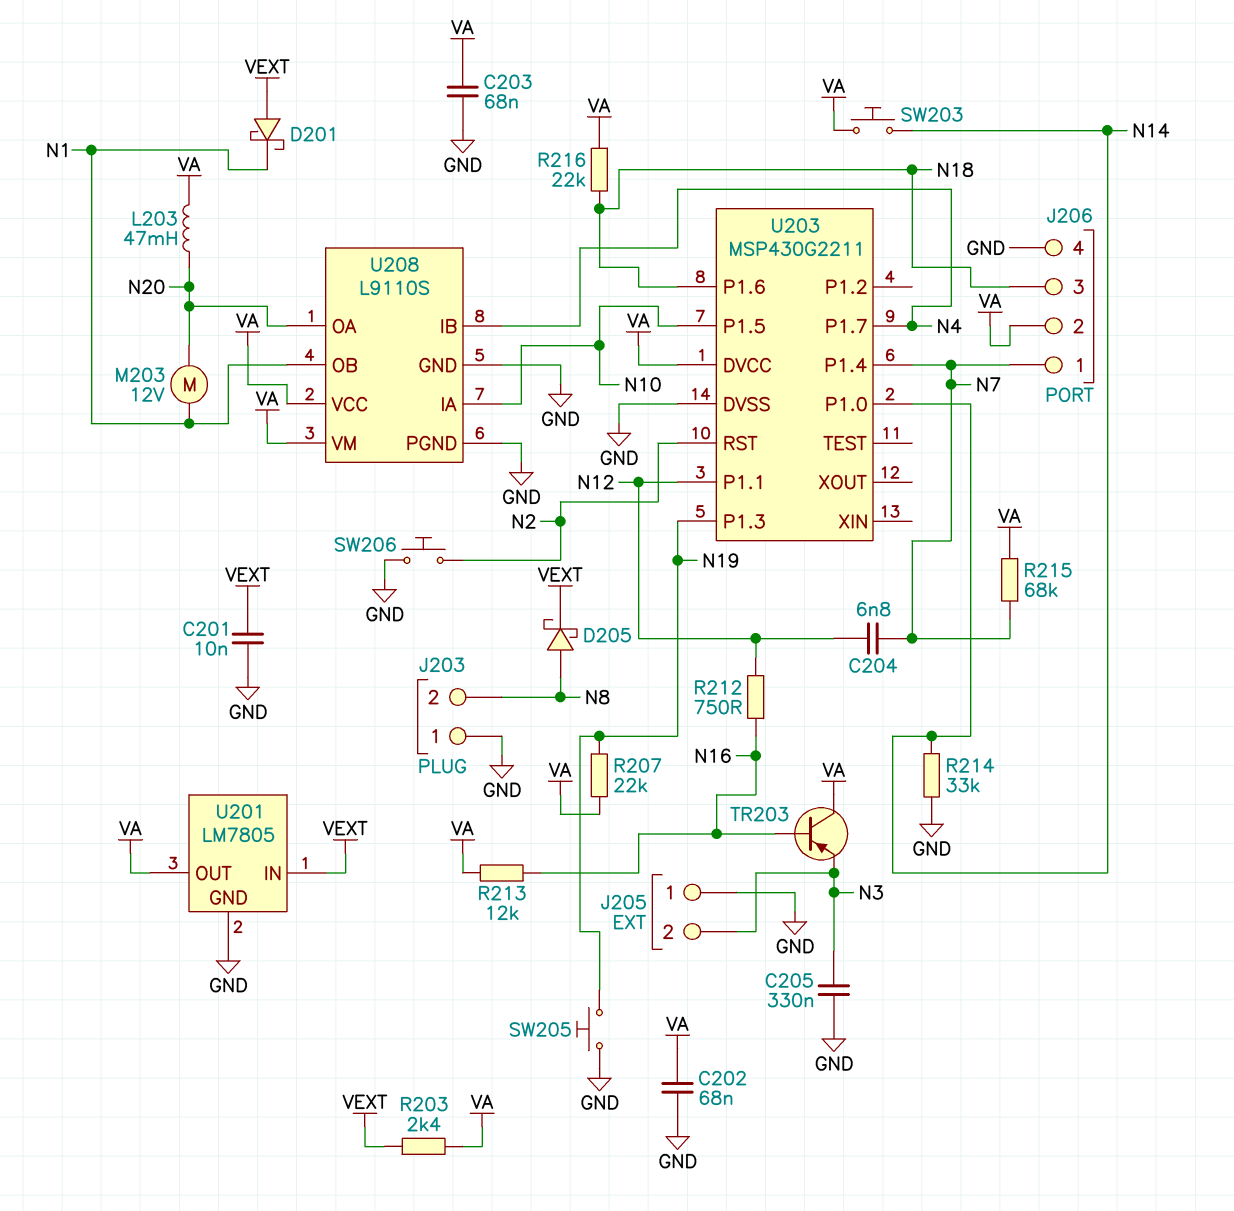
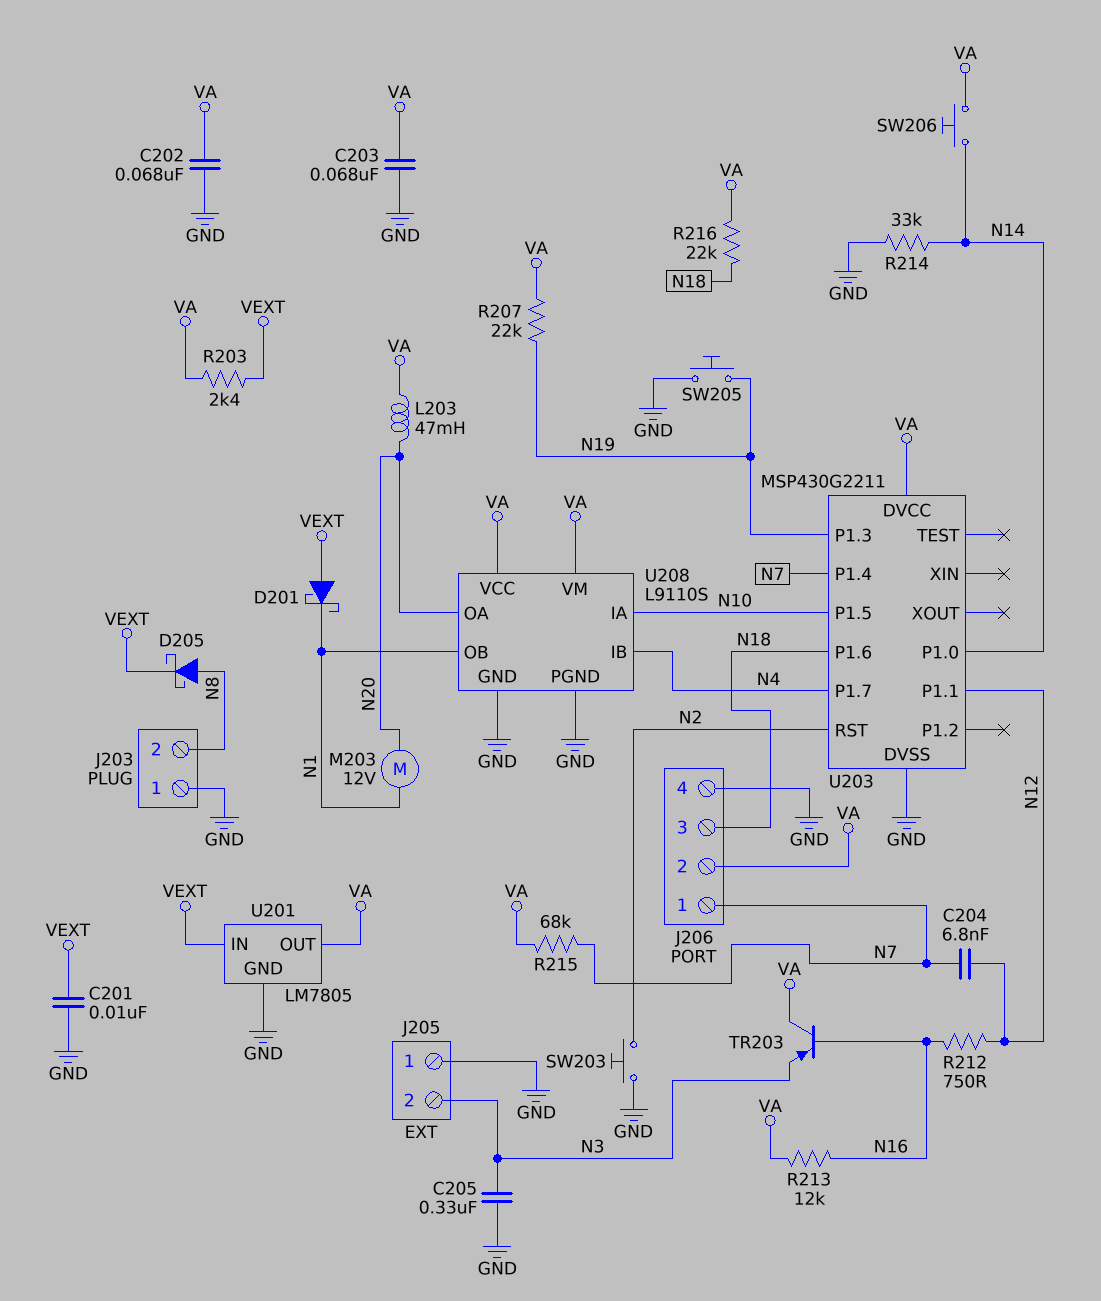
SW203: button (N14, VA) -> button (GND, N2)
SW206: button (GND, N2) -> button (N14, VA)

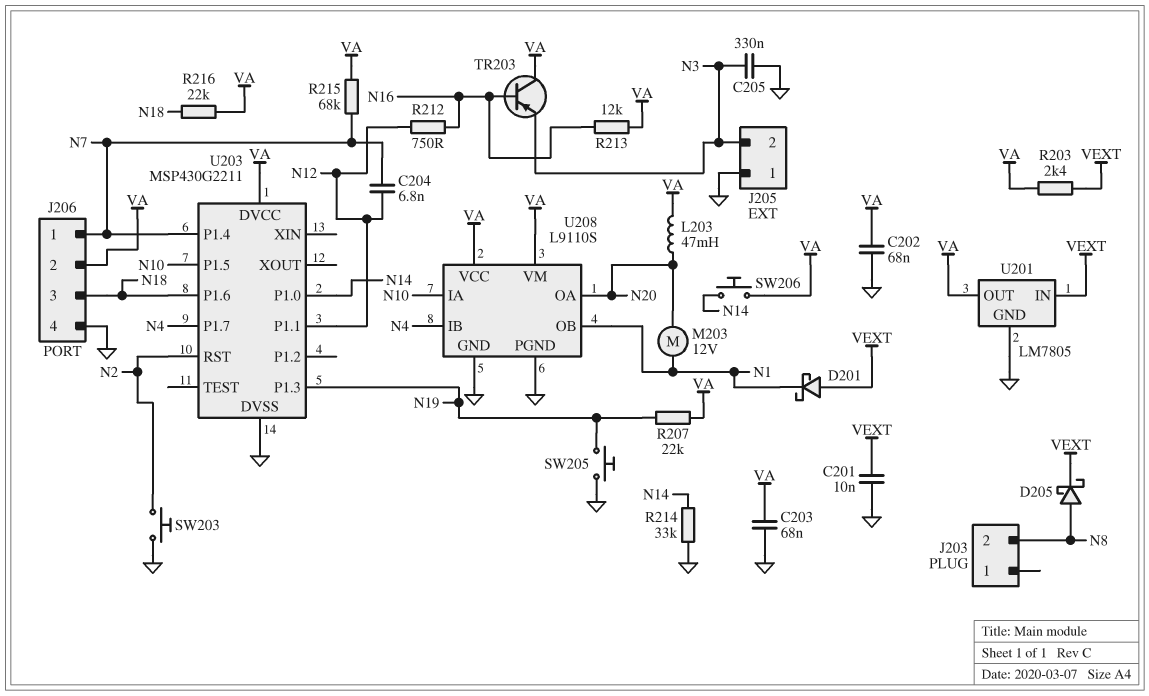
J203 pin 1: GND -> none

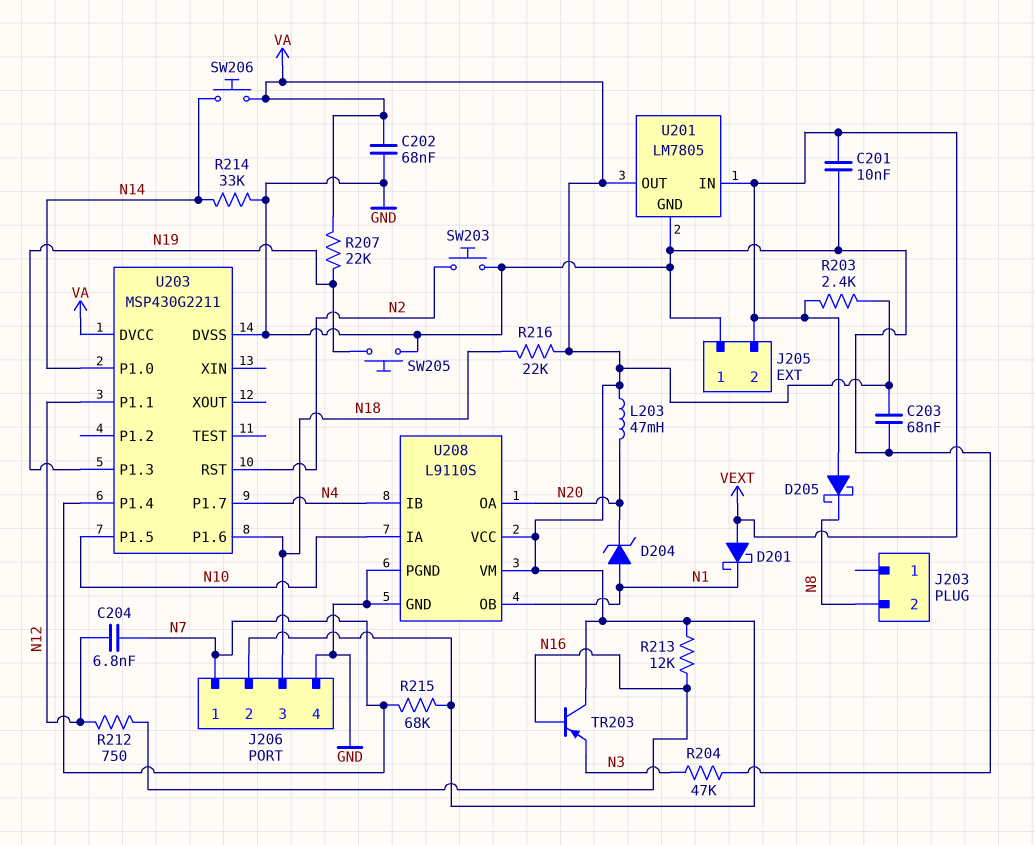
C205: 330nF (GND, N3) -> none
D204: none -> zener (A N1, K N20)
D205: schottky (A N8, K VEXT) -> schottky (A VEXT, K N8)
J205 pin 2: N3 -> VEXT
M203: motor 12V (N1, N20) -> none
R204: none -> 47k (GND, N3)

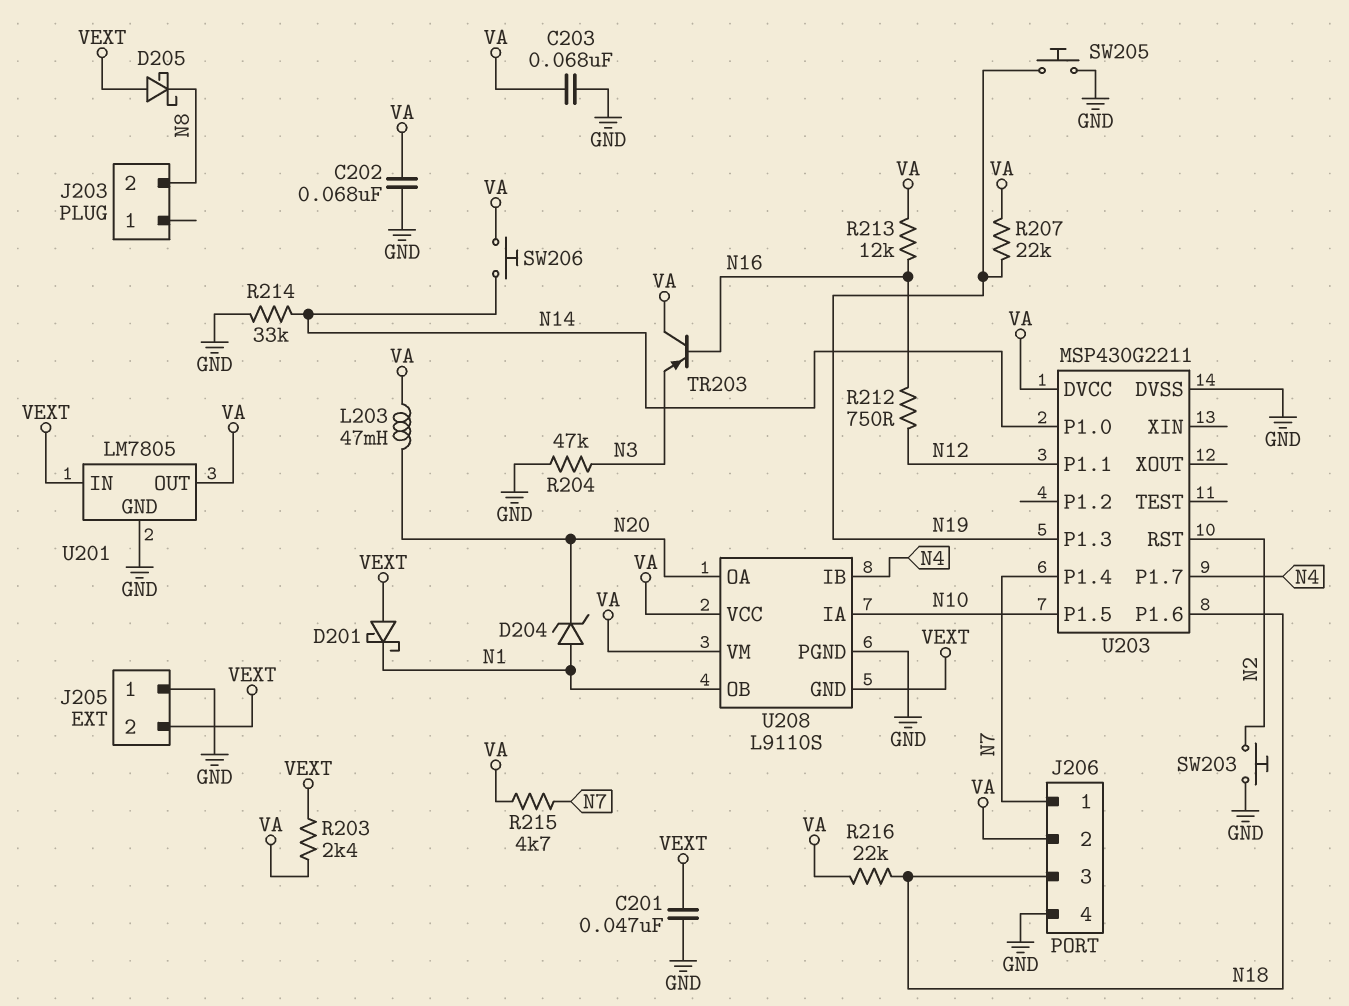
C201: 10nF (GND, VEXT) -> 47nF (GND, VEXT)
C204: 6.8nF (N7, N12) -> none
R215: 68k (N7, VA) -> 4.7k (N7, VA)
U208 pin GND: GND -> VEXT

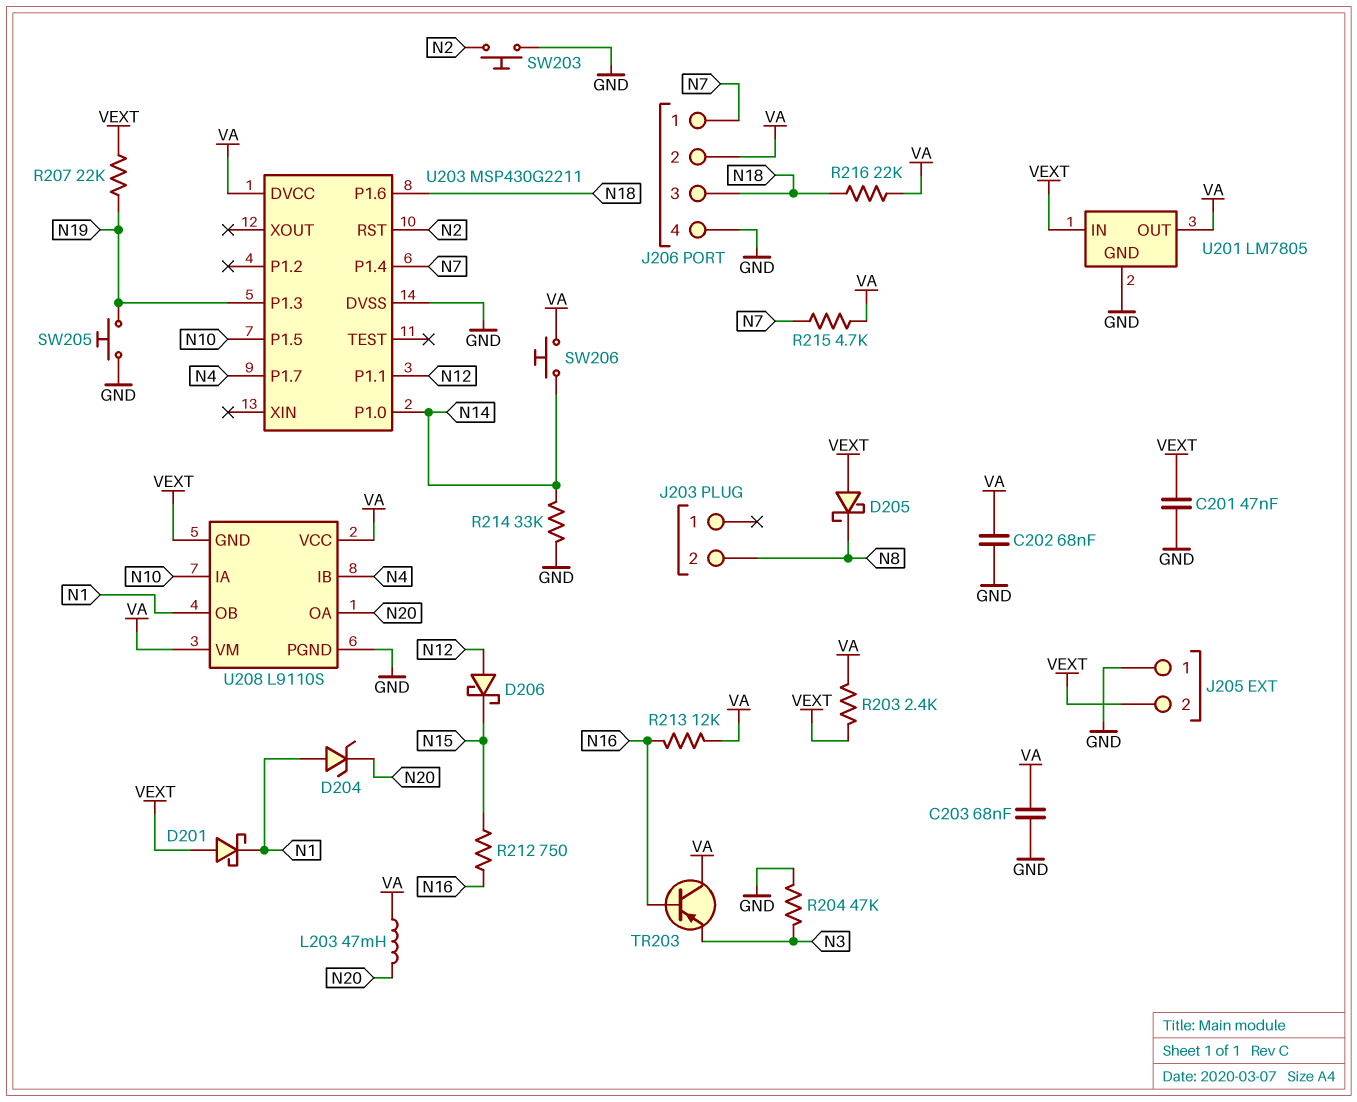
D206: none -> schottky (A N12, K N15)
R207: 22k (N19, VA) -> 22k (N19, VEXT)
R212: 750 (N12, N16) -> 750 (N15, N16)

